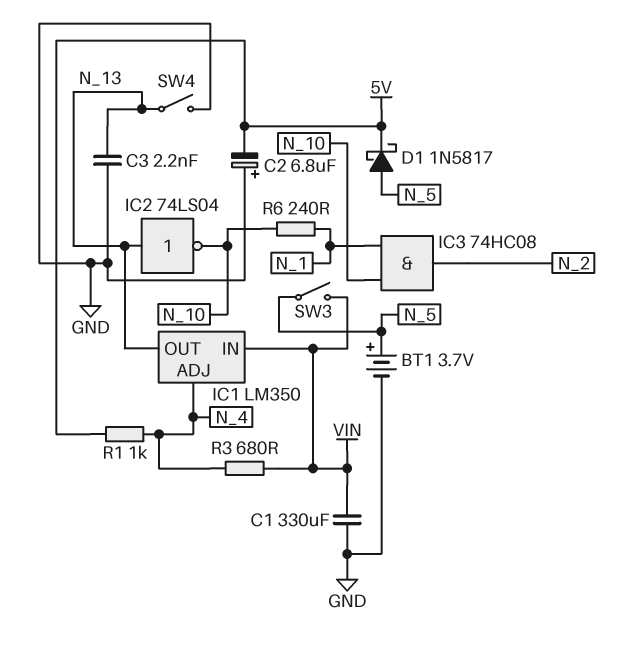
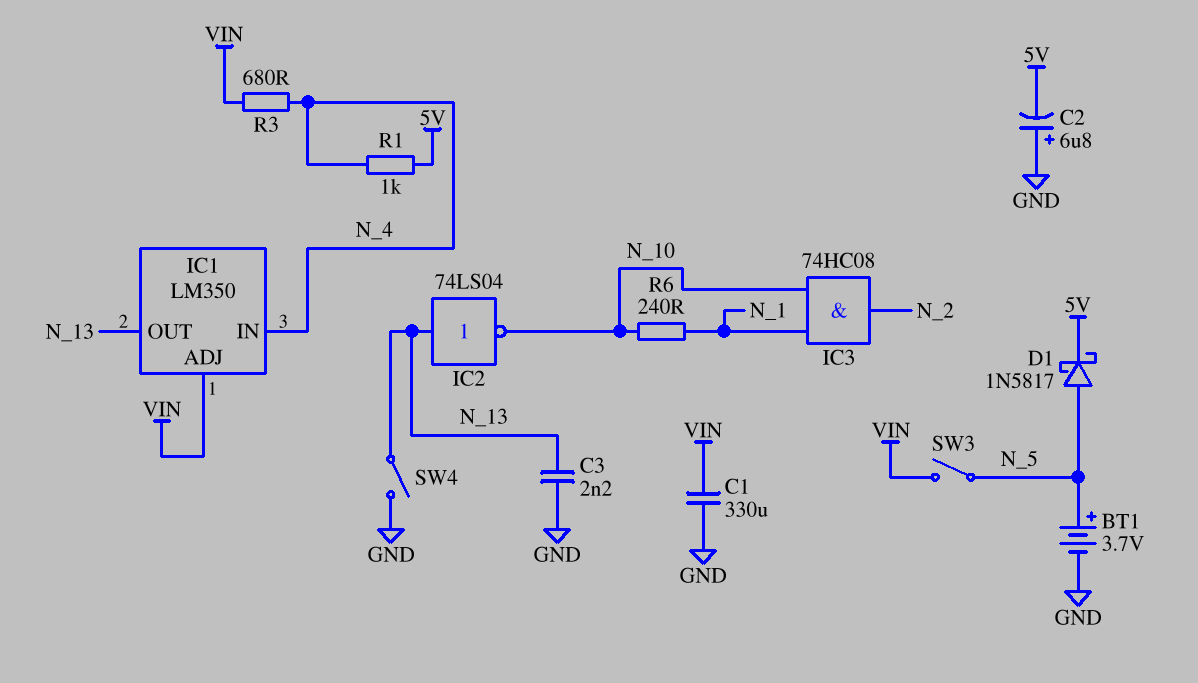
IC1 pin ADJ: N_4 -> VIN
IC1 pin IN: VIN -> N_4

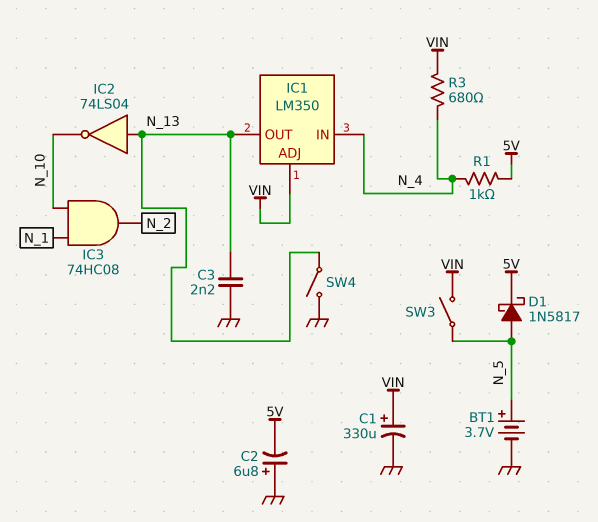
C1: 330uF (GND, VIN) -> 330uF (plus VIN, minus GND)
R6: 240 (N_1, N_10) -> none

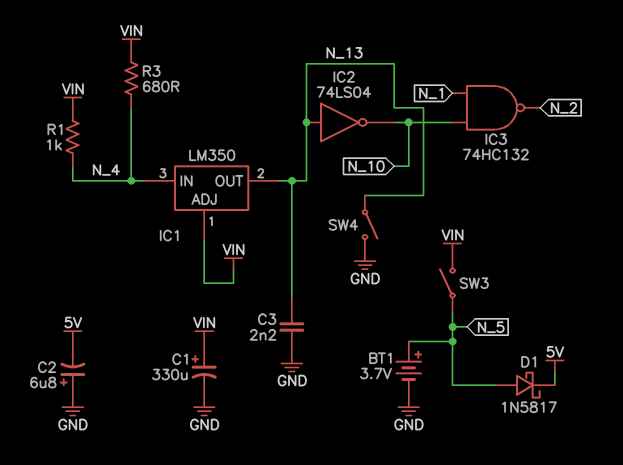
IC3: AND 74HC08 (in N_1, in N_10, out N_2) -> NAND 74HC132 (in N_1, in N_10, out N_2)
R1: 1k (5V, N_4) -> 1k (N_4, VIN)

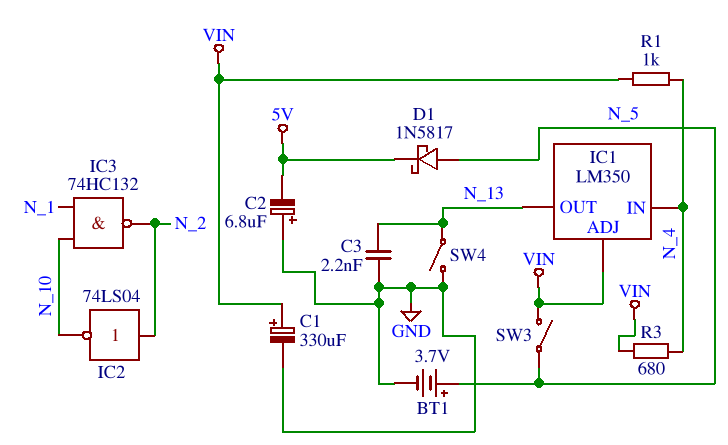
IC2: NOT 74LS04 (in N_13, out N_10) -> NOT 74LS04 (in N_2, out N_10)

